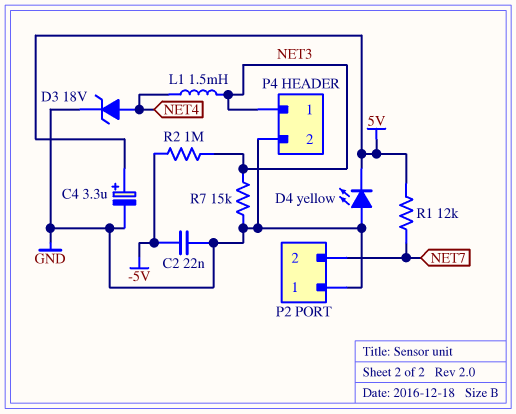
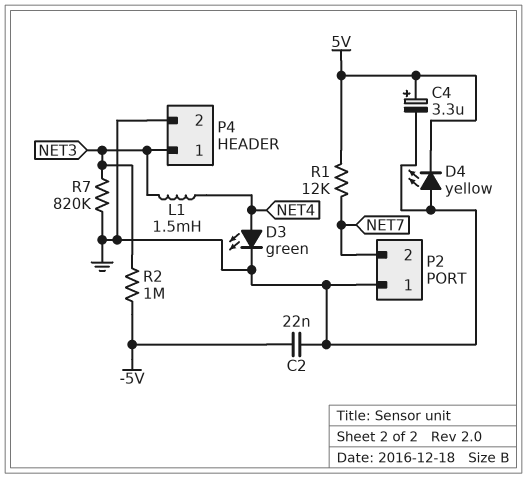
D3: zener 18V (A NET4, K GND) -> LED green (A NET4, K GND)
R7: 15k (GND, NET3) -> 820k (GND, NET3)

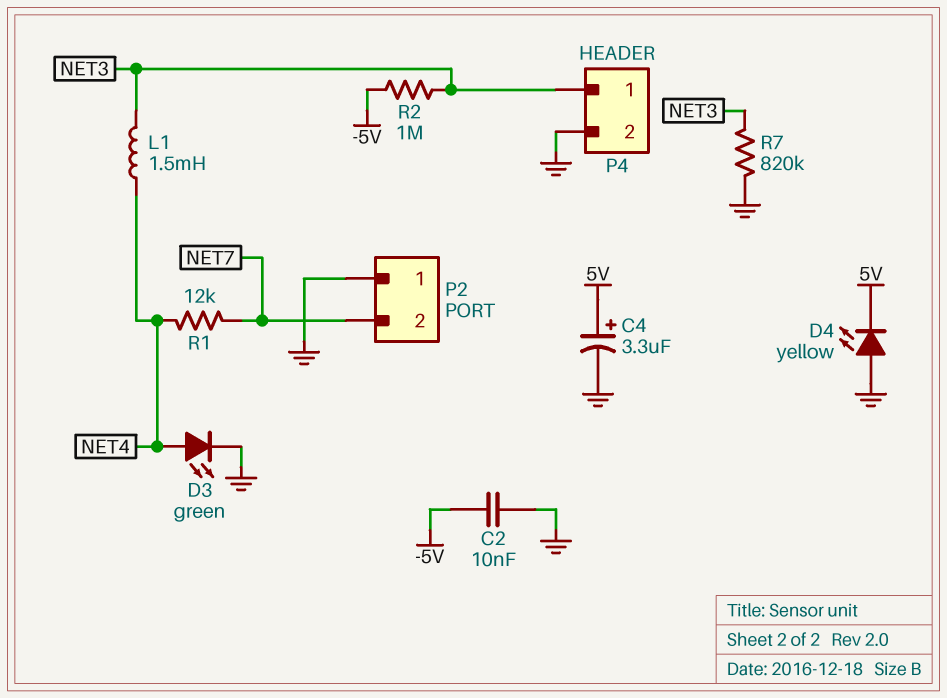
C2: 22nF (-5V, GND) -> 10nF (-5V, GND)
R1: 12k (5V, NET7) -> 12k (NET4, NET7)

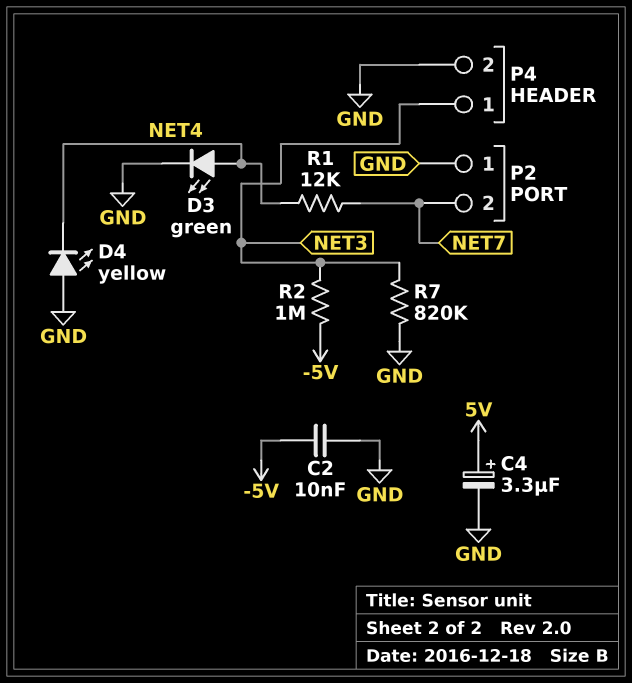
D4: LED yellow (A GND, K 5V) -> LED yellow (A GND, K NET4)
L1: 1.5mH (NET3, NET4) -> none

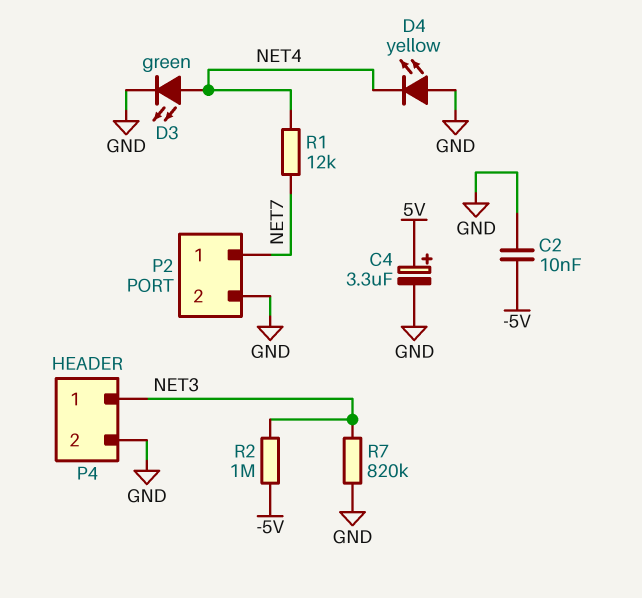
P2 pin 1: GND -> NET7
P2 pin 2: NET7 -> GND

